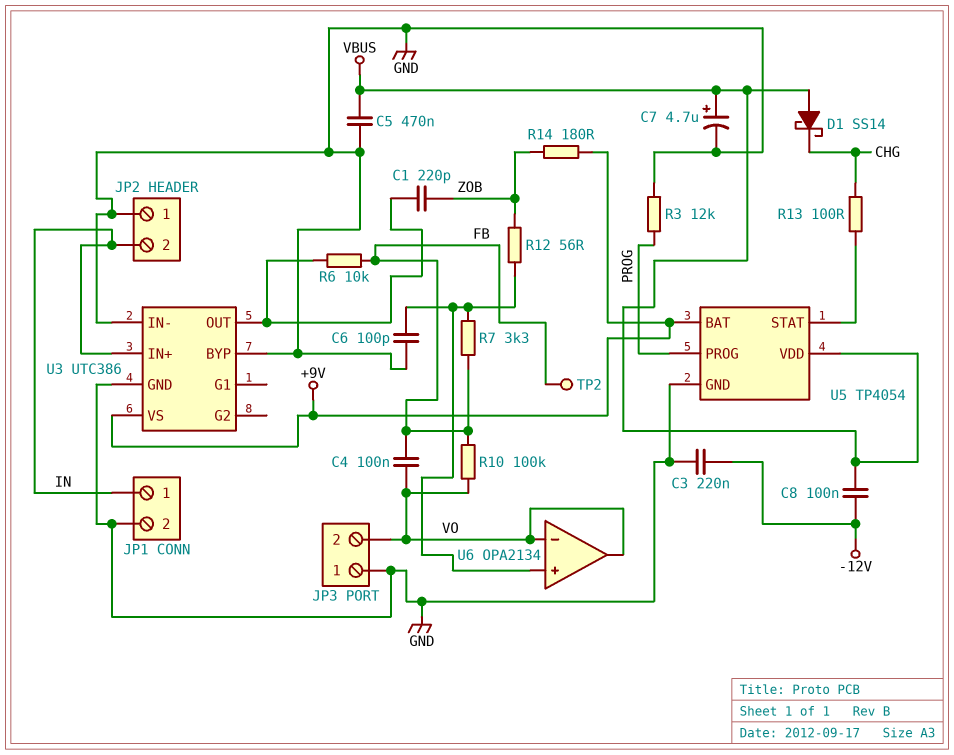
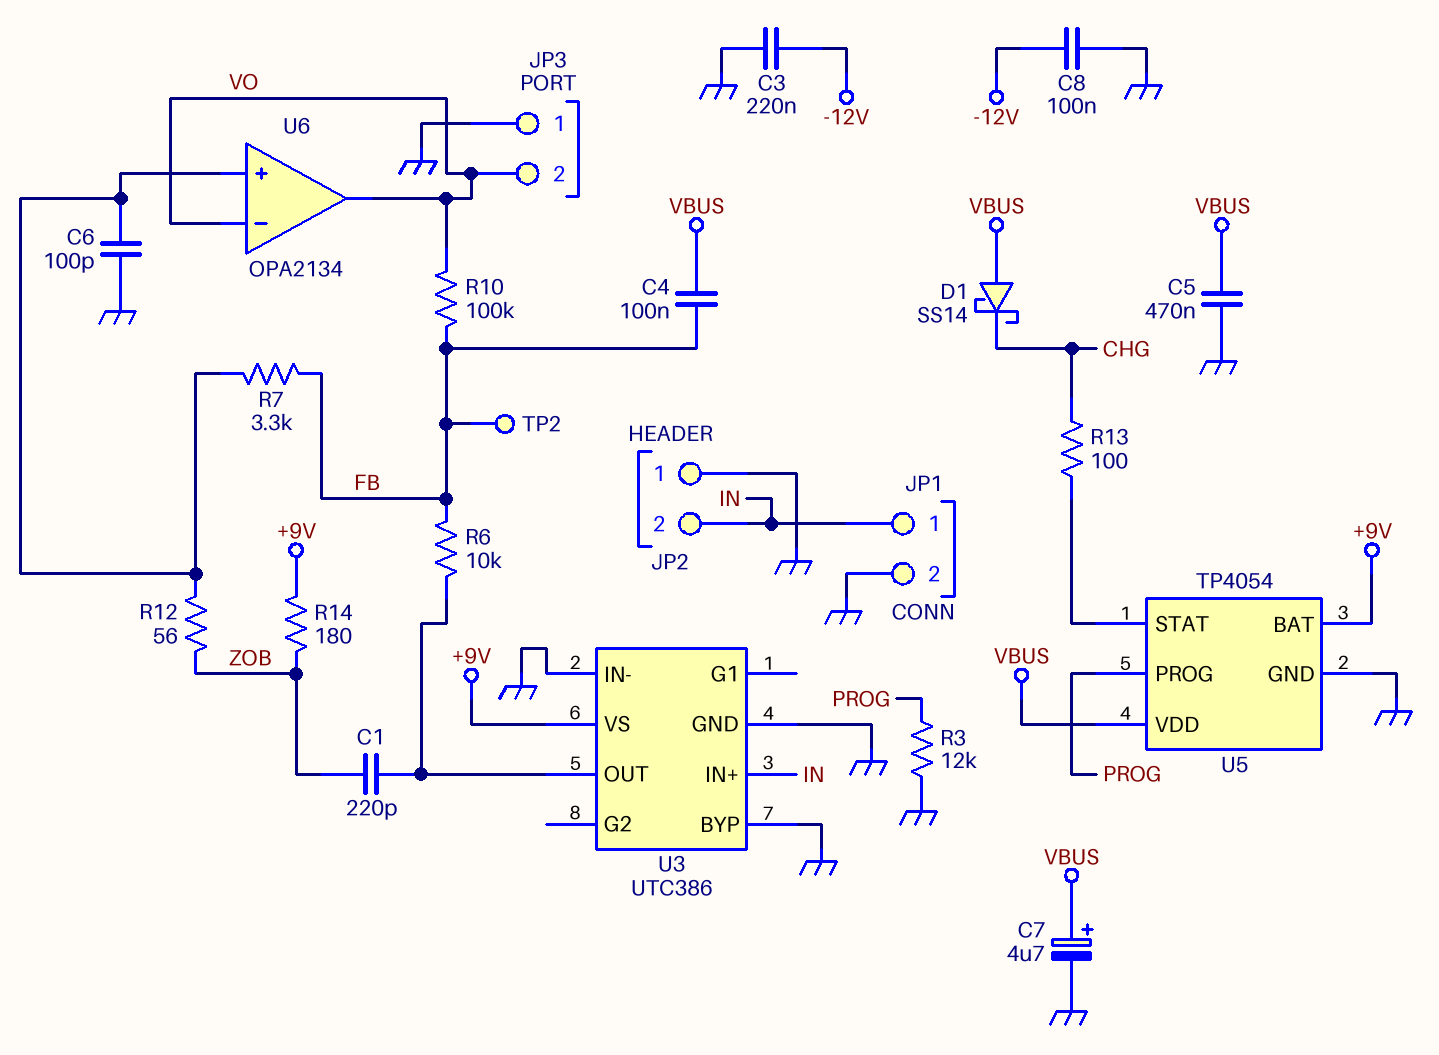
C4: 100nF (FB, VO) -> 100nF (FB, VBUS)
C8: 100nF (-12V, VBUS) -> 100nF (-12V, GND)

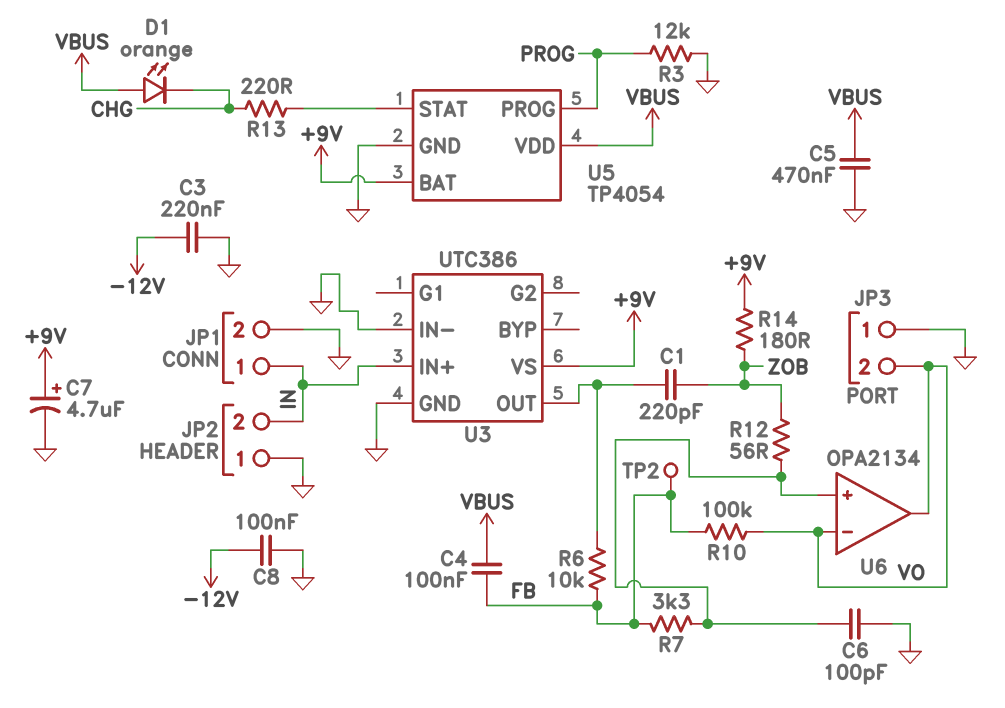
C7: 4.7uF (plus VBUS, minus GND) -> 4.7uF (plus +9V, minus GND)
D1: schottky SS14 (A VBUS, K CHG) -> LED orange (A VBUS, K CHG)
R13: 100 (CHG, U5/STAT) -> 220 (CHG, U5/STAT)
U3 pin BYP: GND -> none

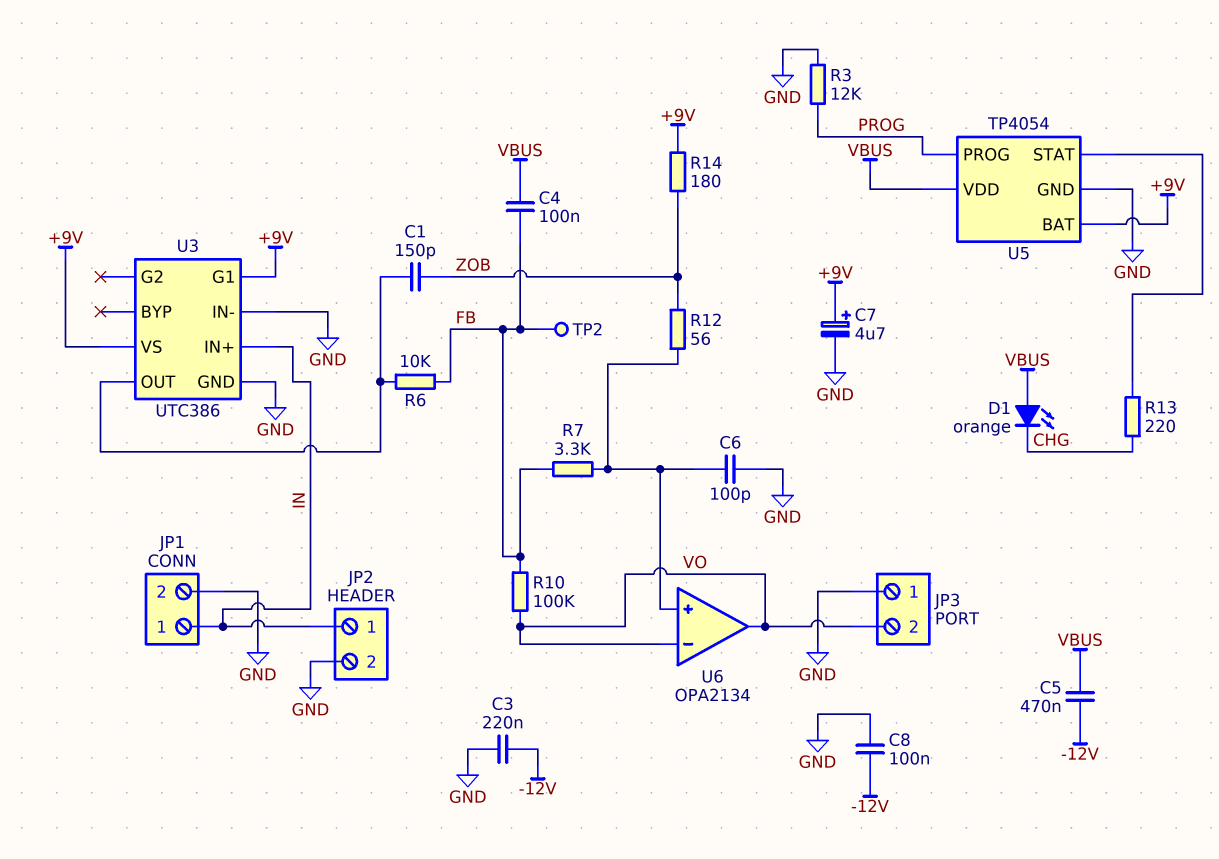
C1: 220pF (U3/OUT, ZOB) -> 150pF (U3/OUT, ZOB)
C5: 470nF (GND, VBUS) -> 470nF (-12V, VBUS)
JP2 pin 1: GND -> IN
JP2 pin 2: IN -> GND
U3 pin G1: none -> +9V

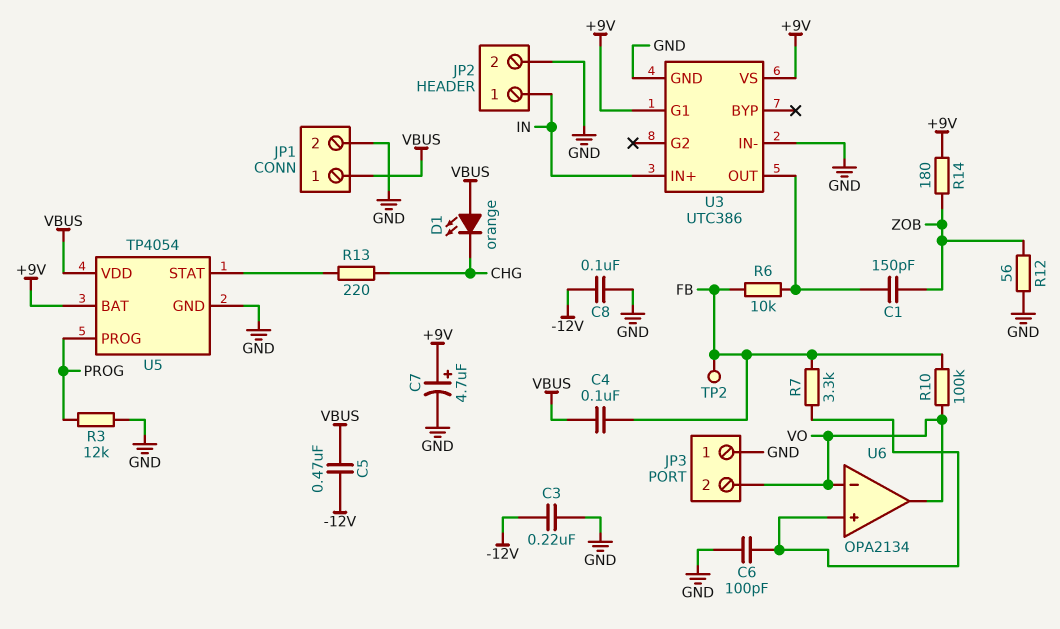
JP1 pin 1: IN -> VBUS
R12: 56 (U6/in+, ZOB) -> 56 (GND, ZOB)

